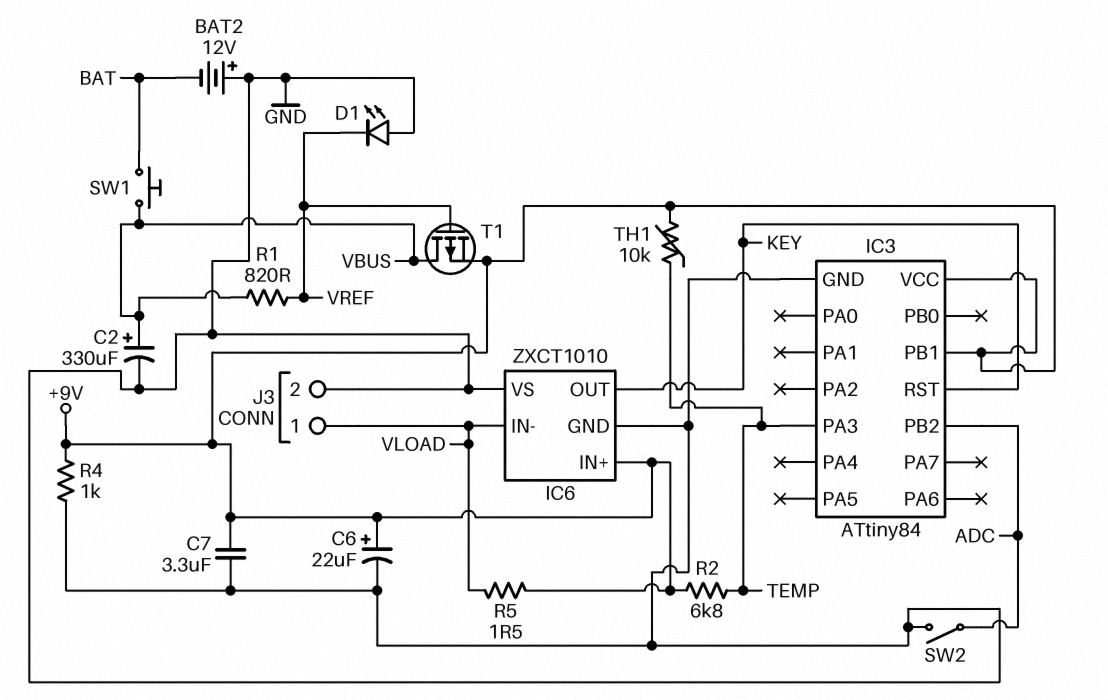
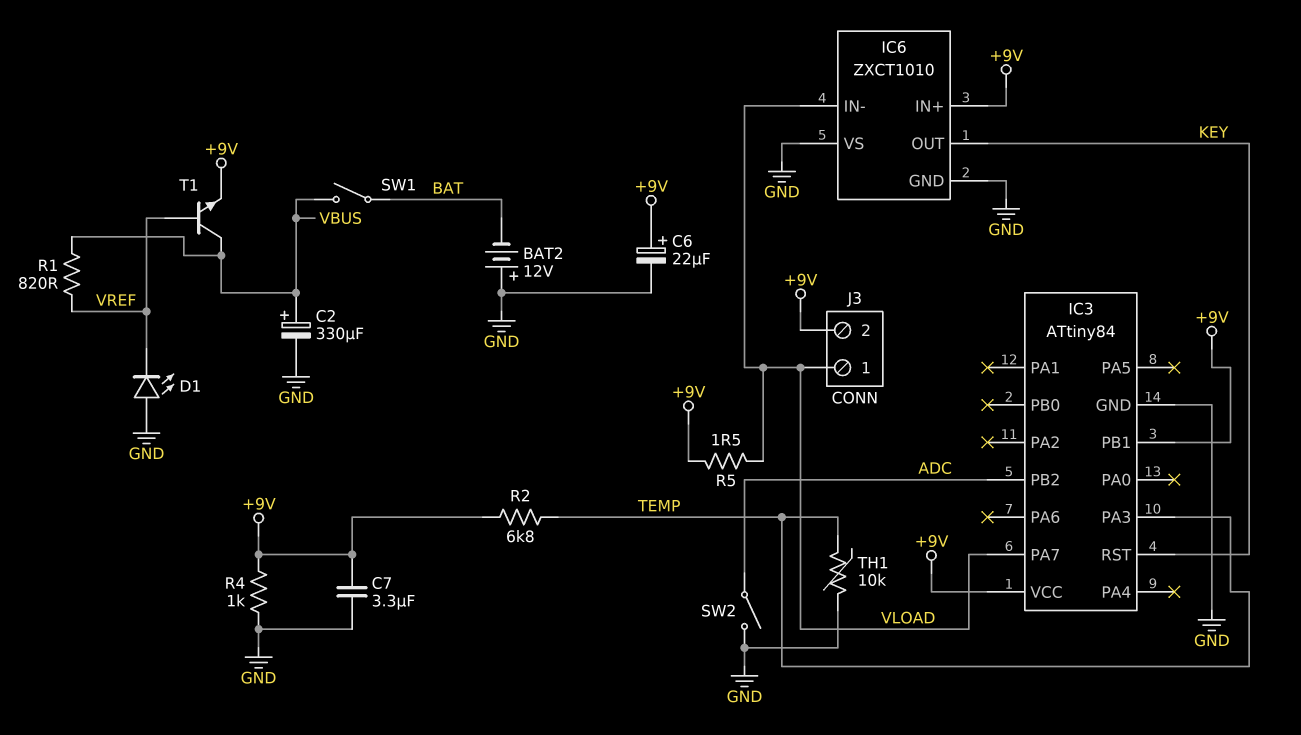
IC3 pin PA7: none -> VLOAD
J3 pin 2: GND -> +9V
SW1: button (BAT, VBUS) -> switch (BAT, VBUS)
T1: PMOS (G VREF, D VBUS, S +9V) -> NPN (B VREF, C VBUS, E +9V)
TH1: 10k (+9V, TEMP) -> 10k (GND, TEMP)

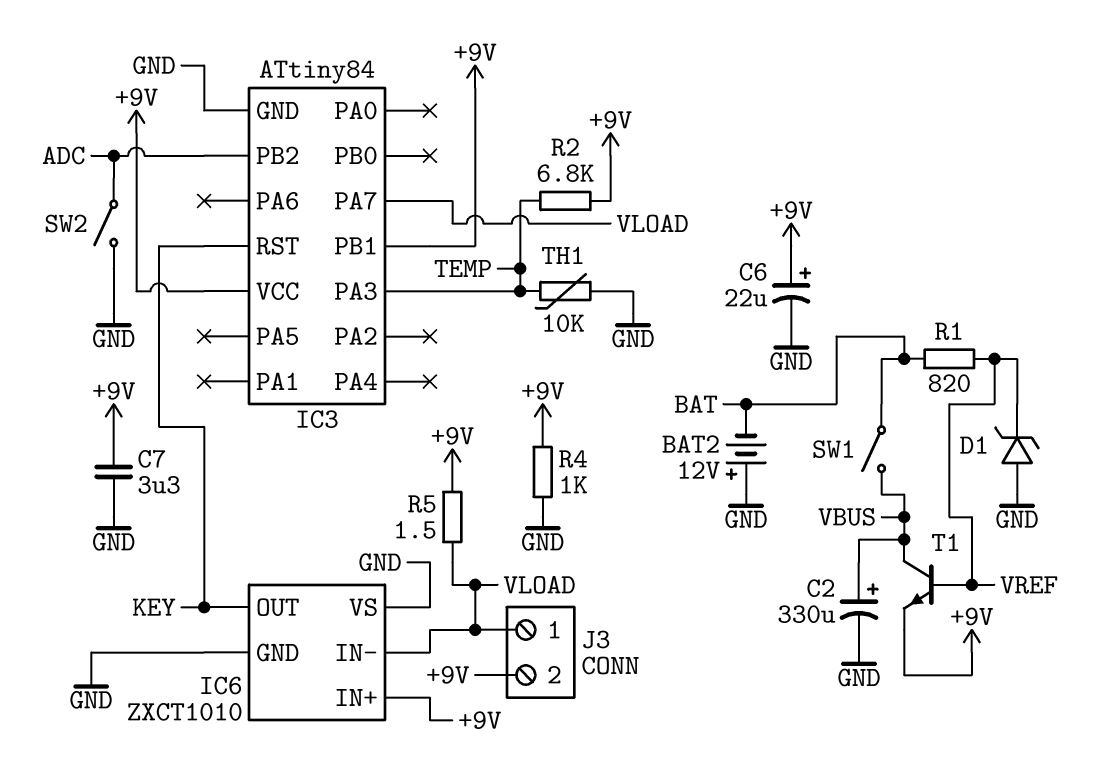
D1: LED (A GND, K VREF) -> zener (A GND, K VREF)
R1: 820 (VBUS, VREF) -> 820 (BAT, VREF)

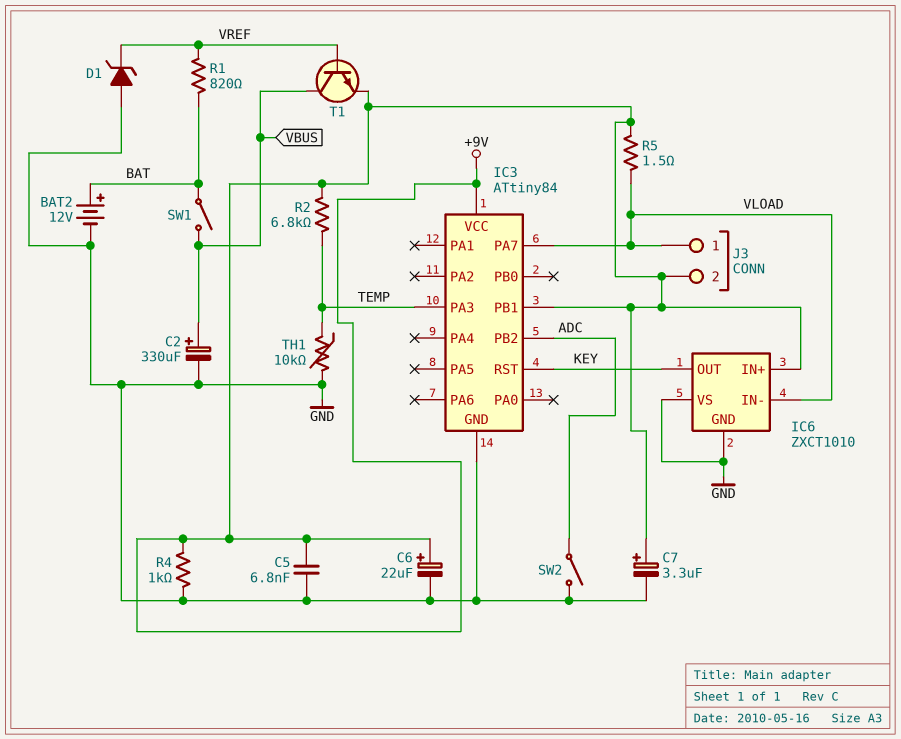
BAT2: 12V (plus GND, minus BAT) -> 12V (plus BAT, minus GND)
C5: none -> 6.8nF (+9V, GND)
C7: 3.3uF (+9V, GND) -> 3.3uF (plus +9V, minus GND)

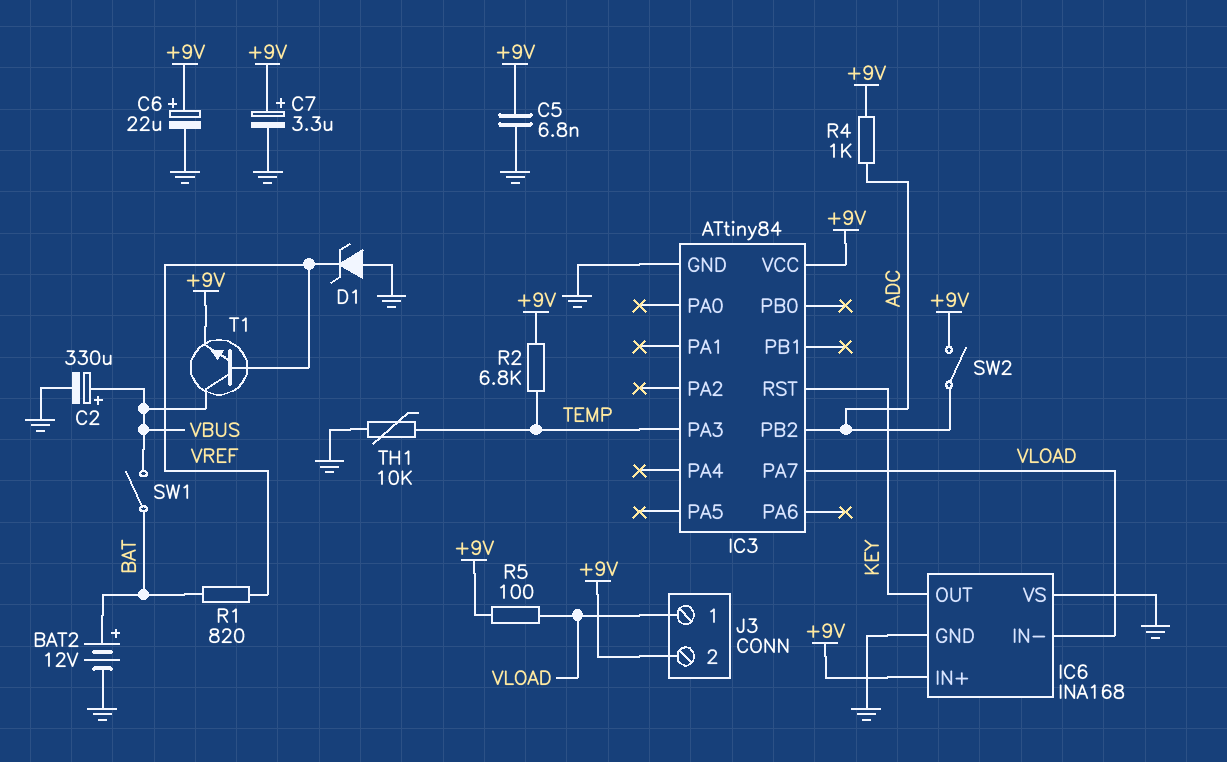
IC3 pin PB1: +9V -> none
IC6: ZXCT1010 -> INA168
R4: 1k (+9V, GND) -> 1k (+9V, ADC)
R5: 1.5 (+9V, VLOAD) -> 100 (+9V, VLOAD)
SW2: switch (ADC, GND) -> switch (+9V, ADC)

